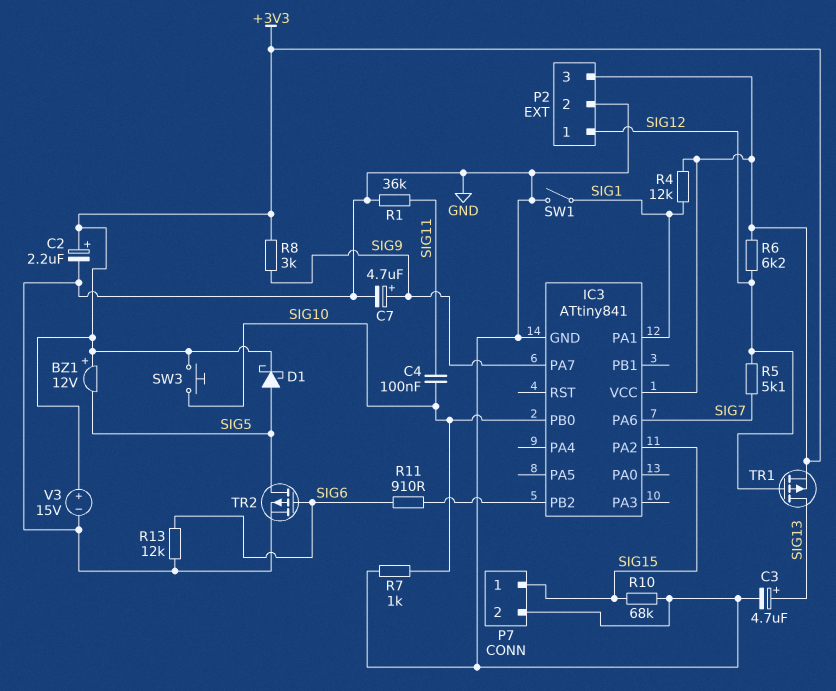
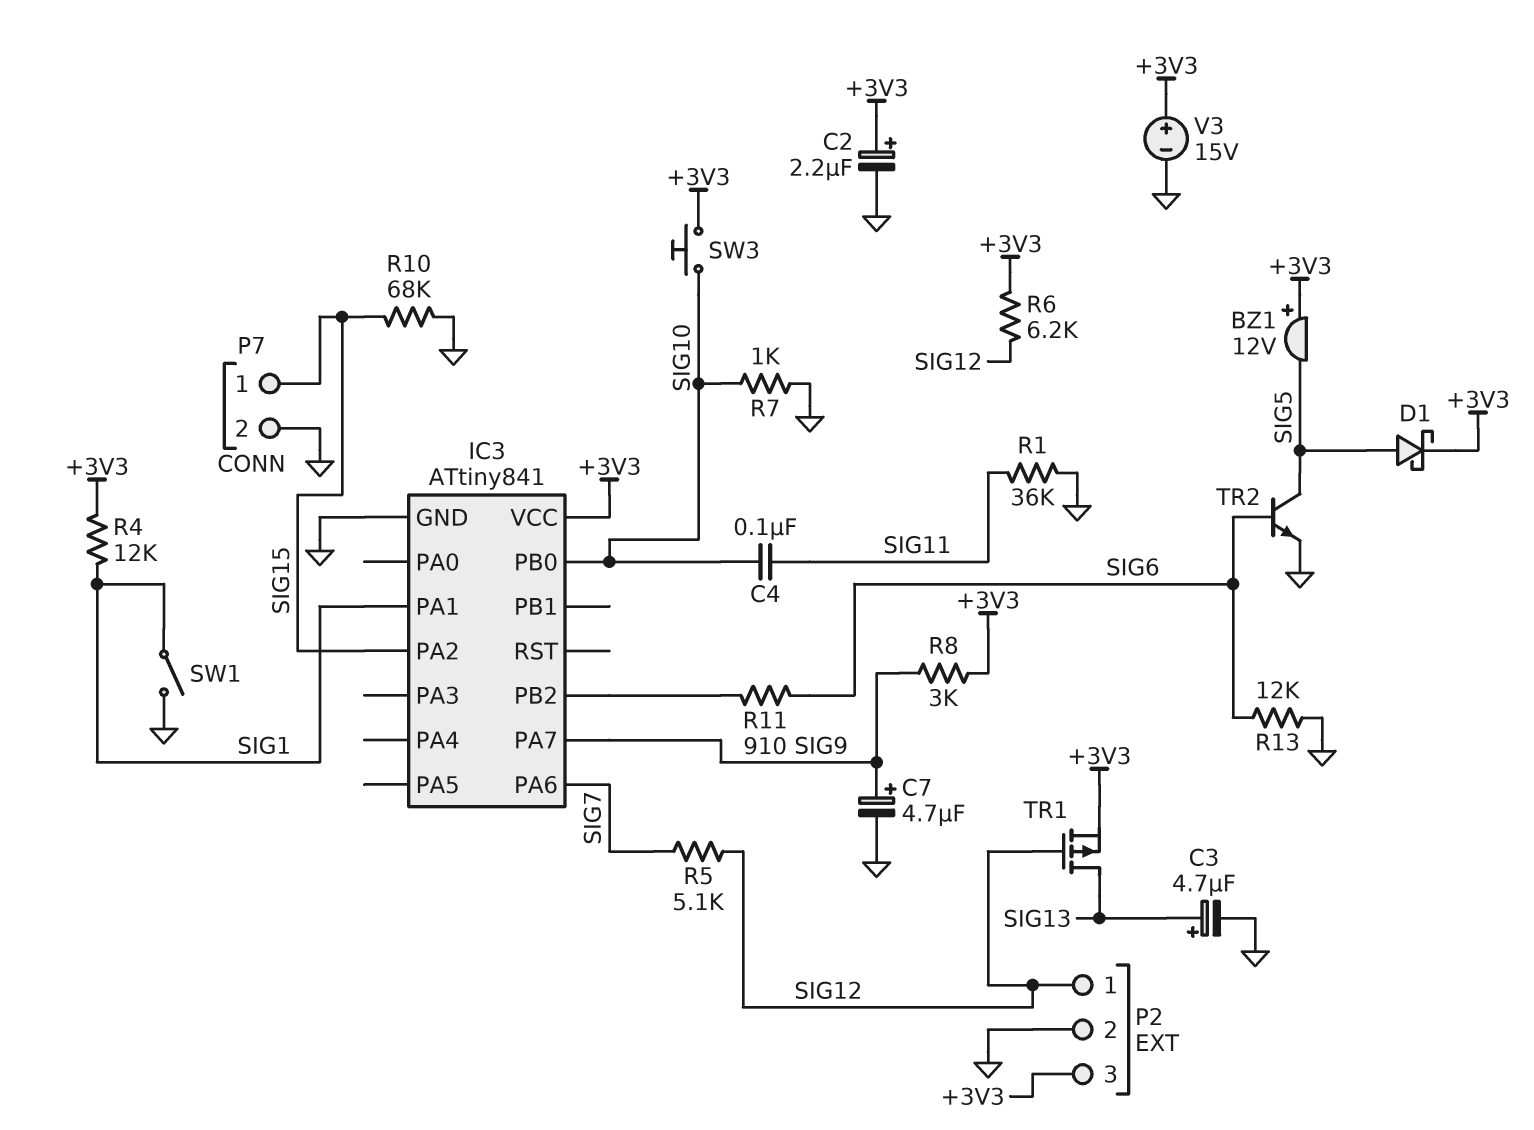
TR2: PMOS (G SIG6, D SIG5, S GND) -> NPN (B SIG6, C SIG5, E GND)

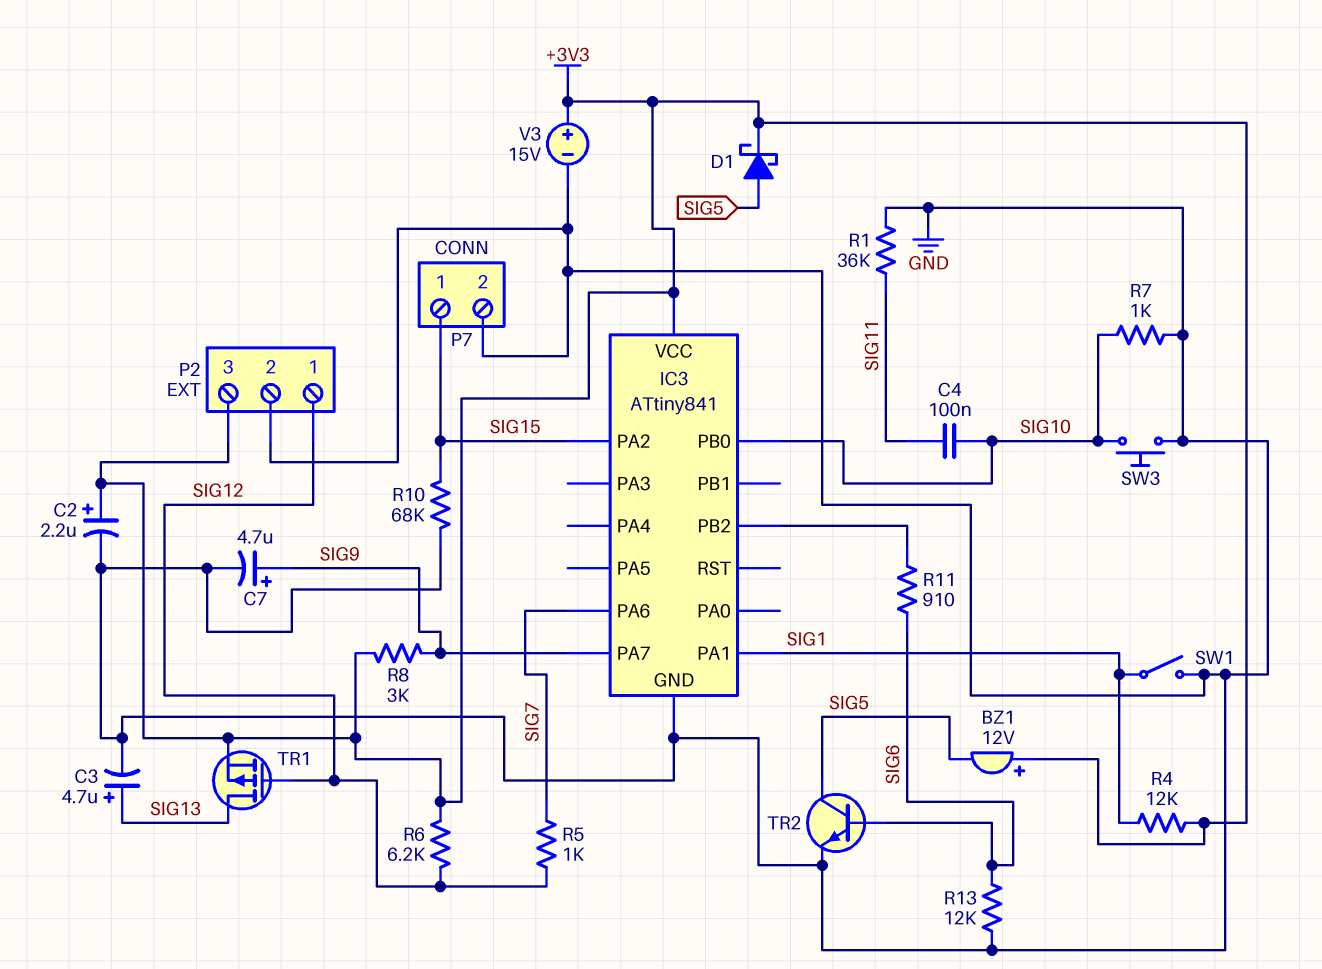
R5: 5.1k (SIG7, SIG12) -> 1k (SIG7, SIG12)
SW3: button (+3V3, SIG10) -> button (GND, SIG10)

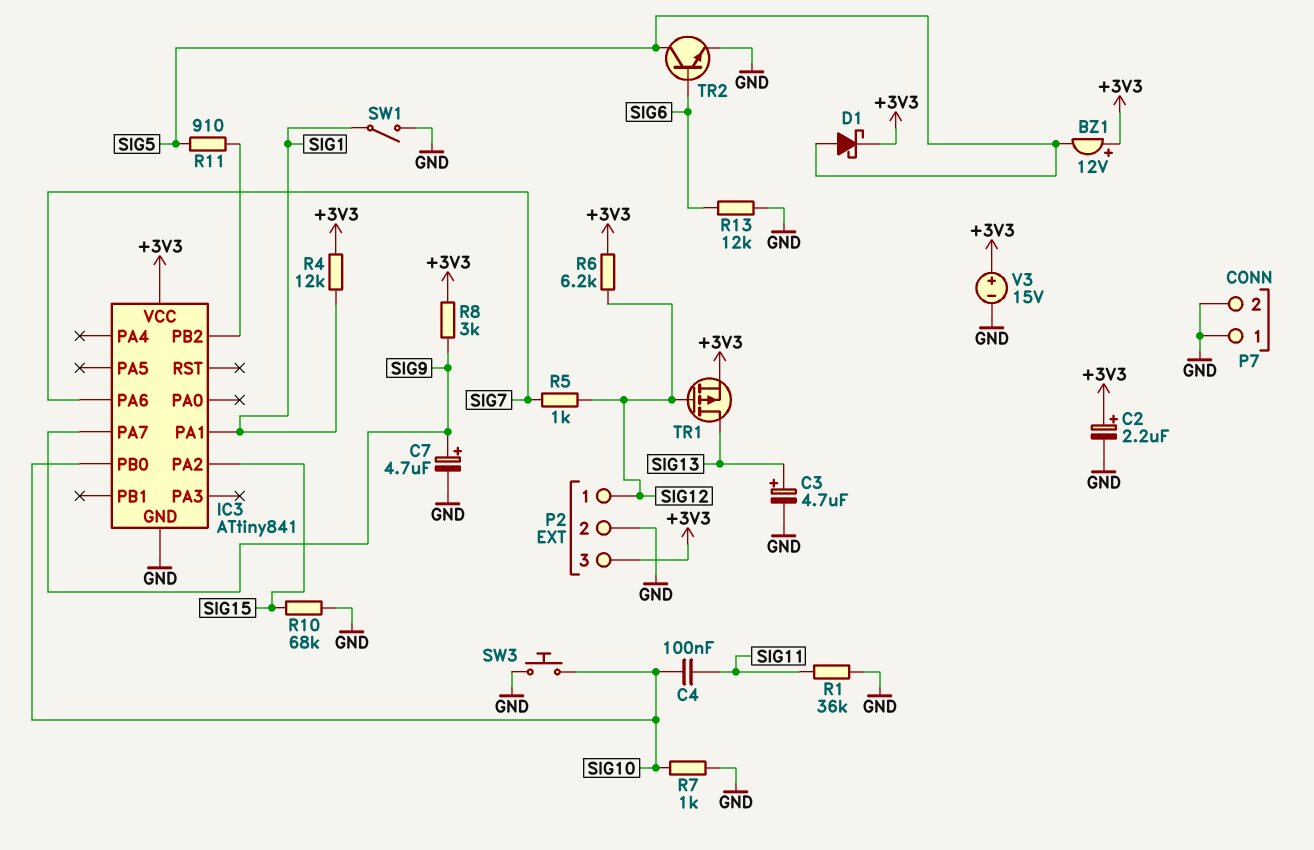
P7 pin 1: SIG15 -> GND
R11: 910 (IC3/PB2, SIG6) -> 910 (IC3/PB2, SIG5)

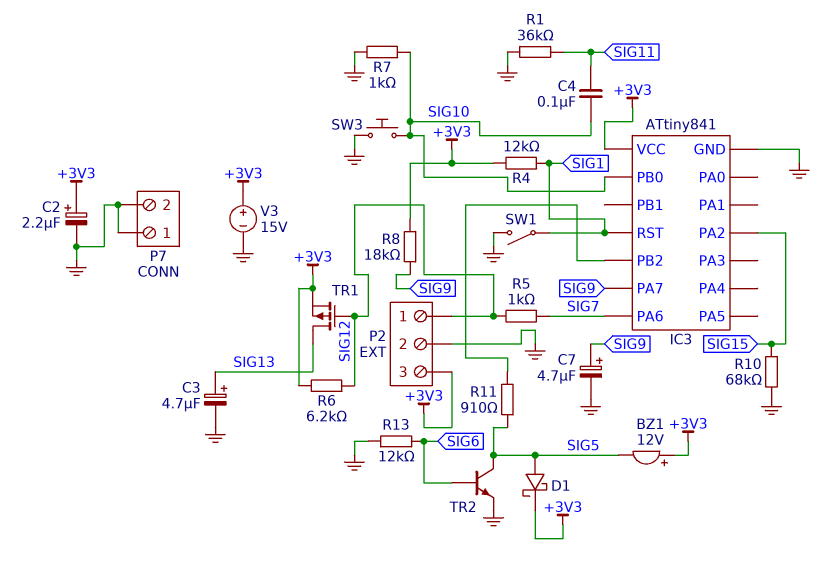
IC3 pin PA1: SIG1 -> none
IC3 pin RST: none -> SIG1
R8: 3k (+3V3, SIG9) -> 18k (+3V3, SIG9)

